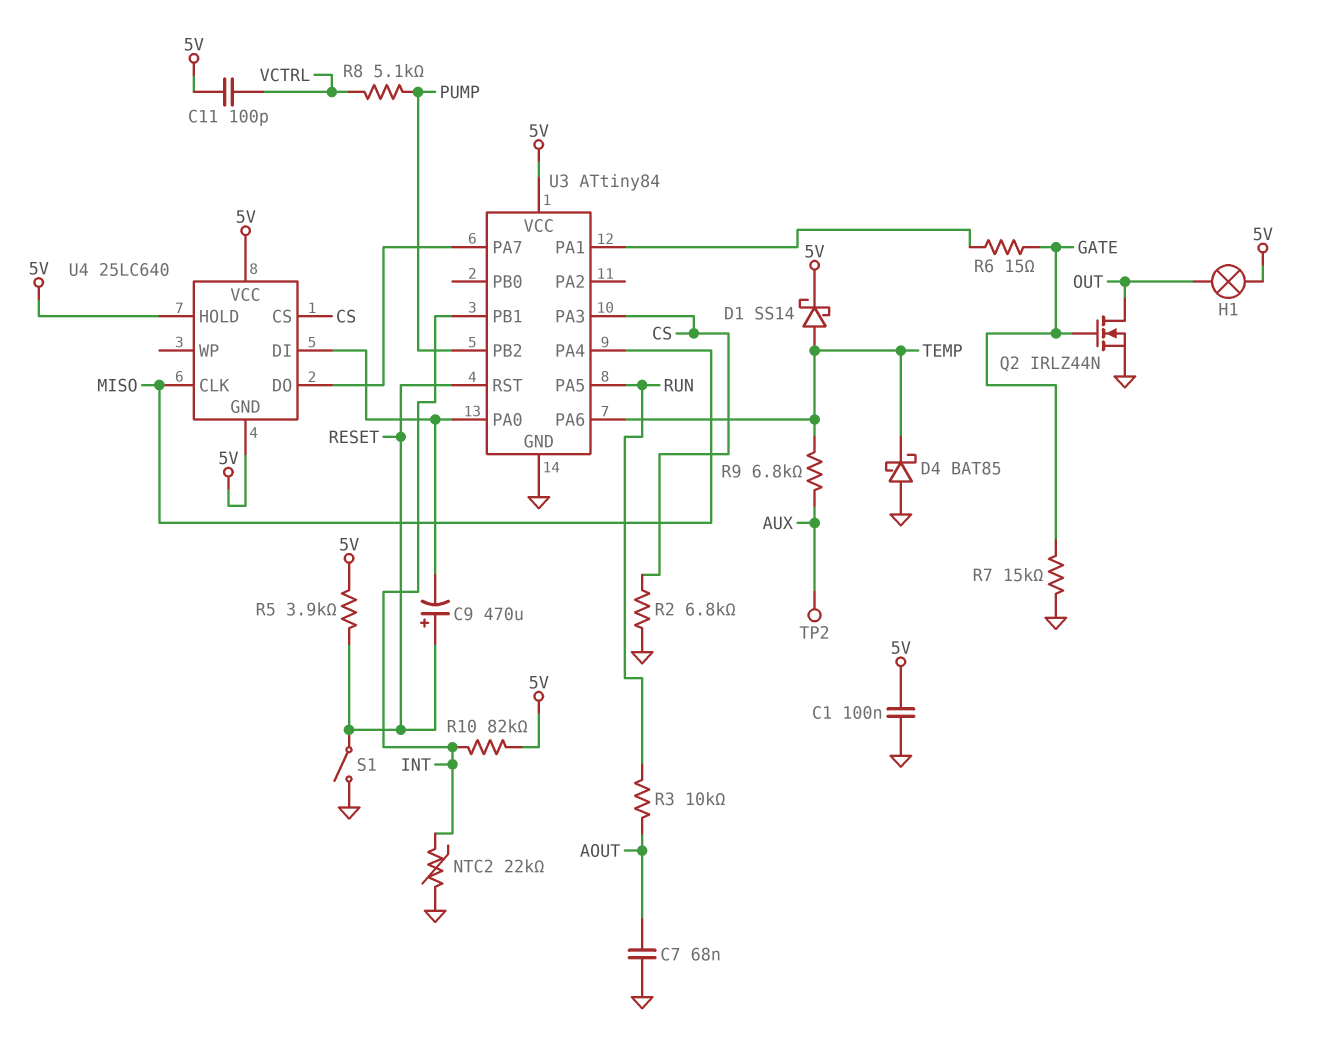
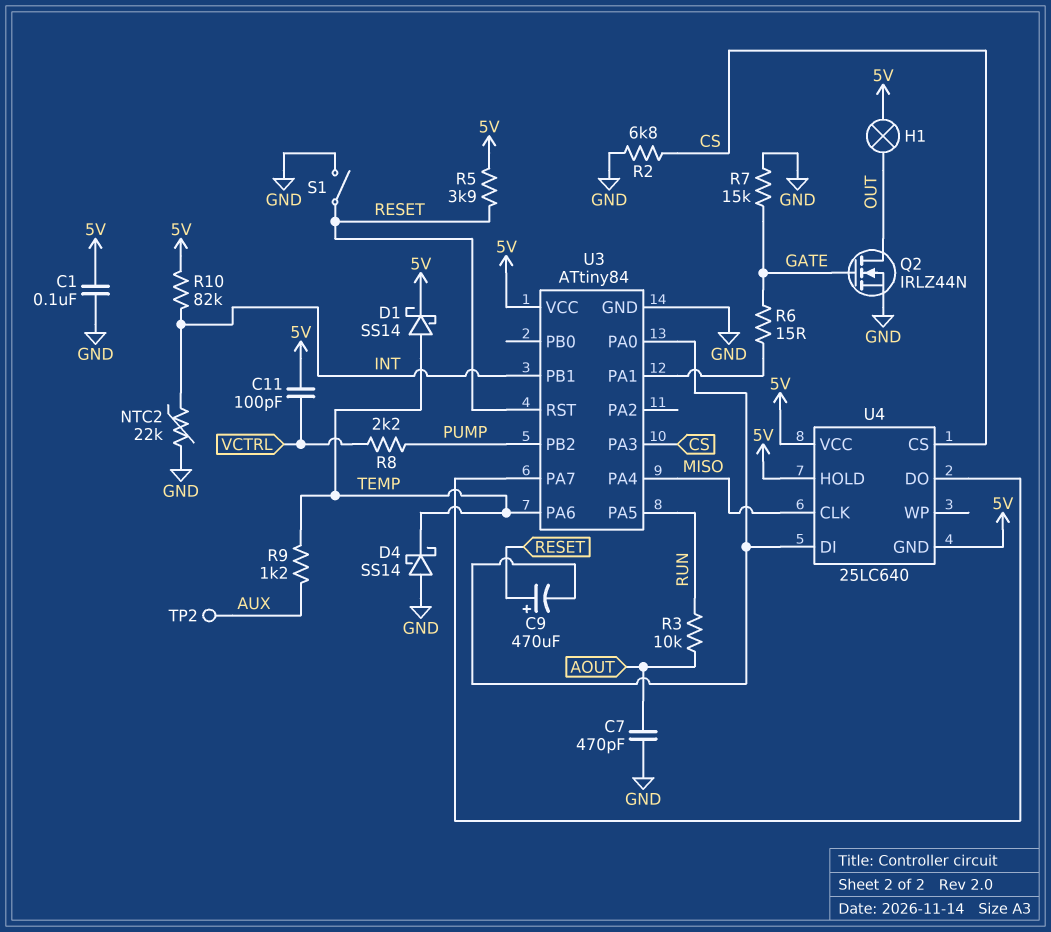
C7: 68nF (AOUT, GND) -> 470pF (AOUT, GND)
D4: schottky BAT85 (A GND, K TEMP) -> schottky SS14 (A GND, K TEMP)
R8: 5.1k (PUMP, VCTRL) -> 2.2k (PUMP, VCTRL)
R9: 6.8k (AUX, TEMP) -> 1.2k (AUX, TEMP)

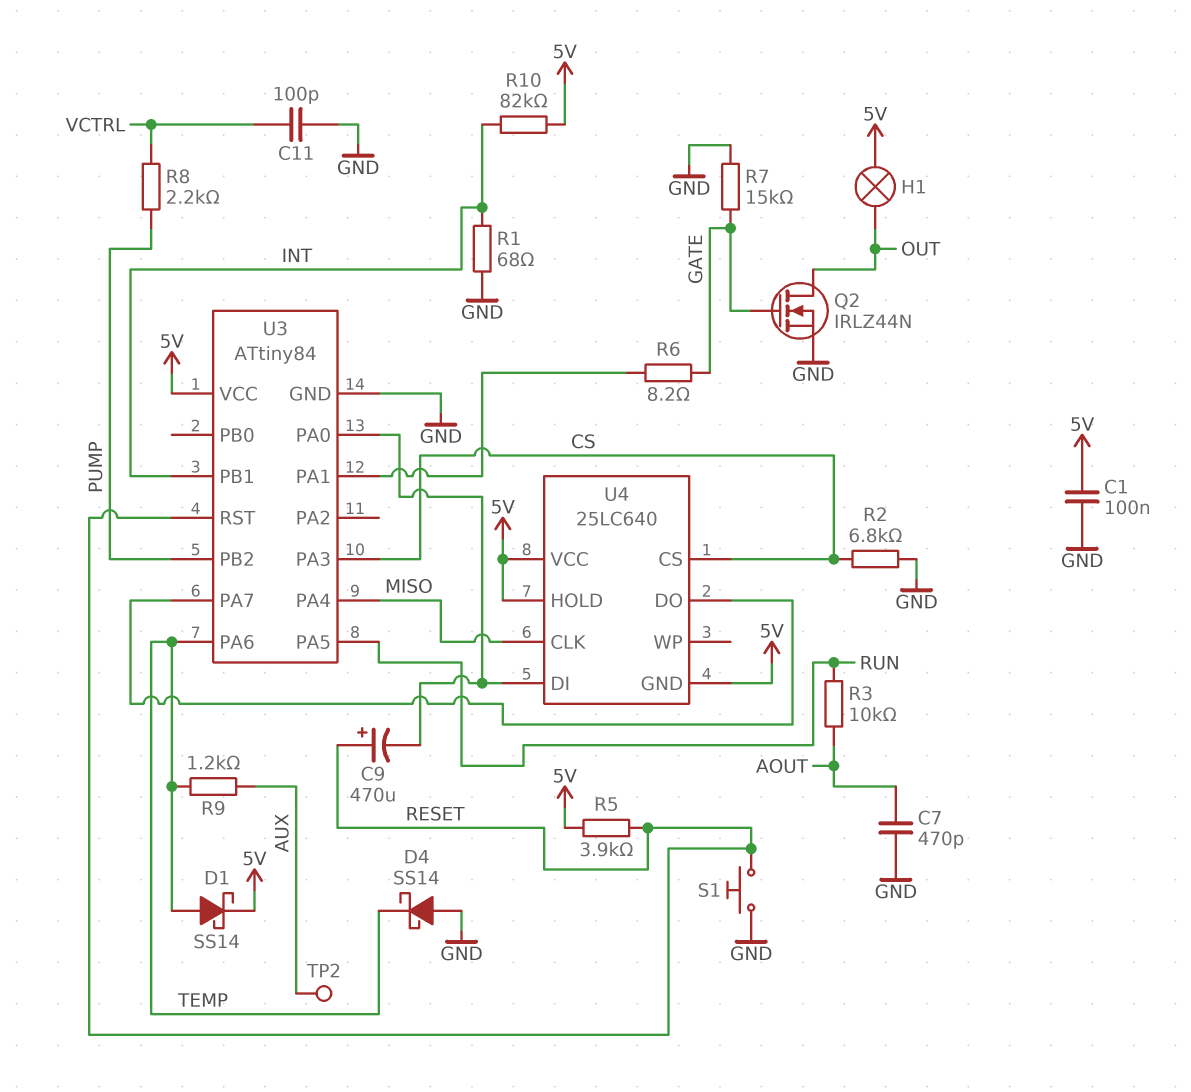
C11: 100pF (5V, VCTRL) -> 100pF (GND, VCTRL)
NTC2: 22k (GND, INT) -> none
R1: none -> 68 (GND, INT)
R6: 15 (GATE, U3/PA1) -> 8.2 (GATE, U3/PA1)
S1: switch (GND, RESET) -> button (GND, RESET)

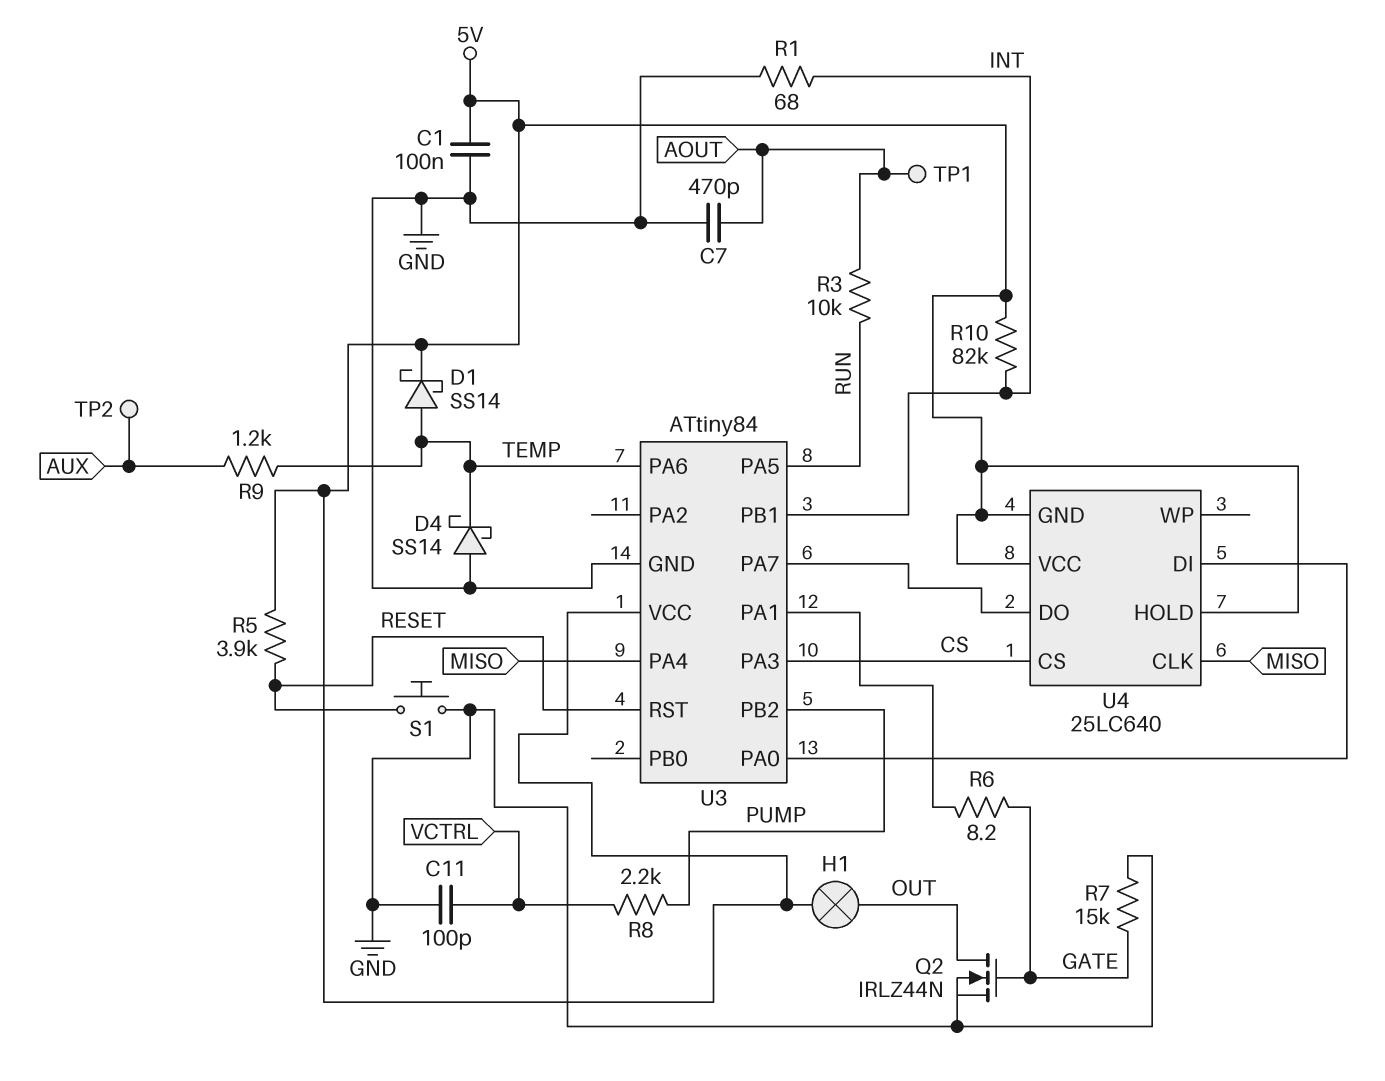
C9: 470uF (plus RESET, minus U3/PA0) -> none
R2: 6.8k (CS, GND) -> none
TP1: none -> test point (AOUT)

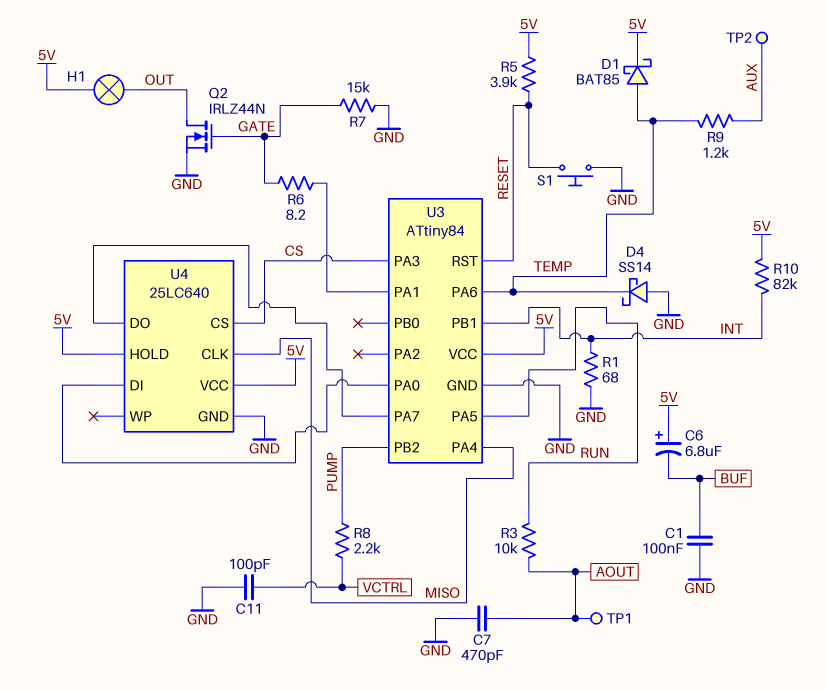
C1: 100nF (5V, GND) -> 100nF (BUF, GND)
C6: none -> 6.8uF (plus 5V, minus BUF)
D1: schottky SS14 (A TEMP, K 5V) -> schottky BAT85 (A TEMP, K 5V)
U4 pin GND: 5V -> GND

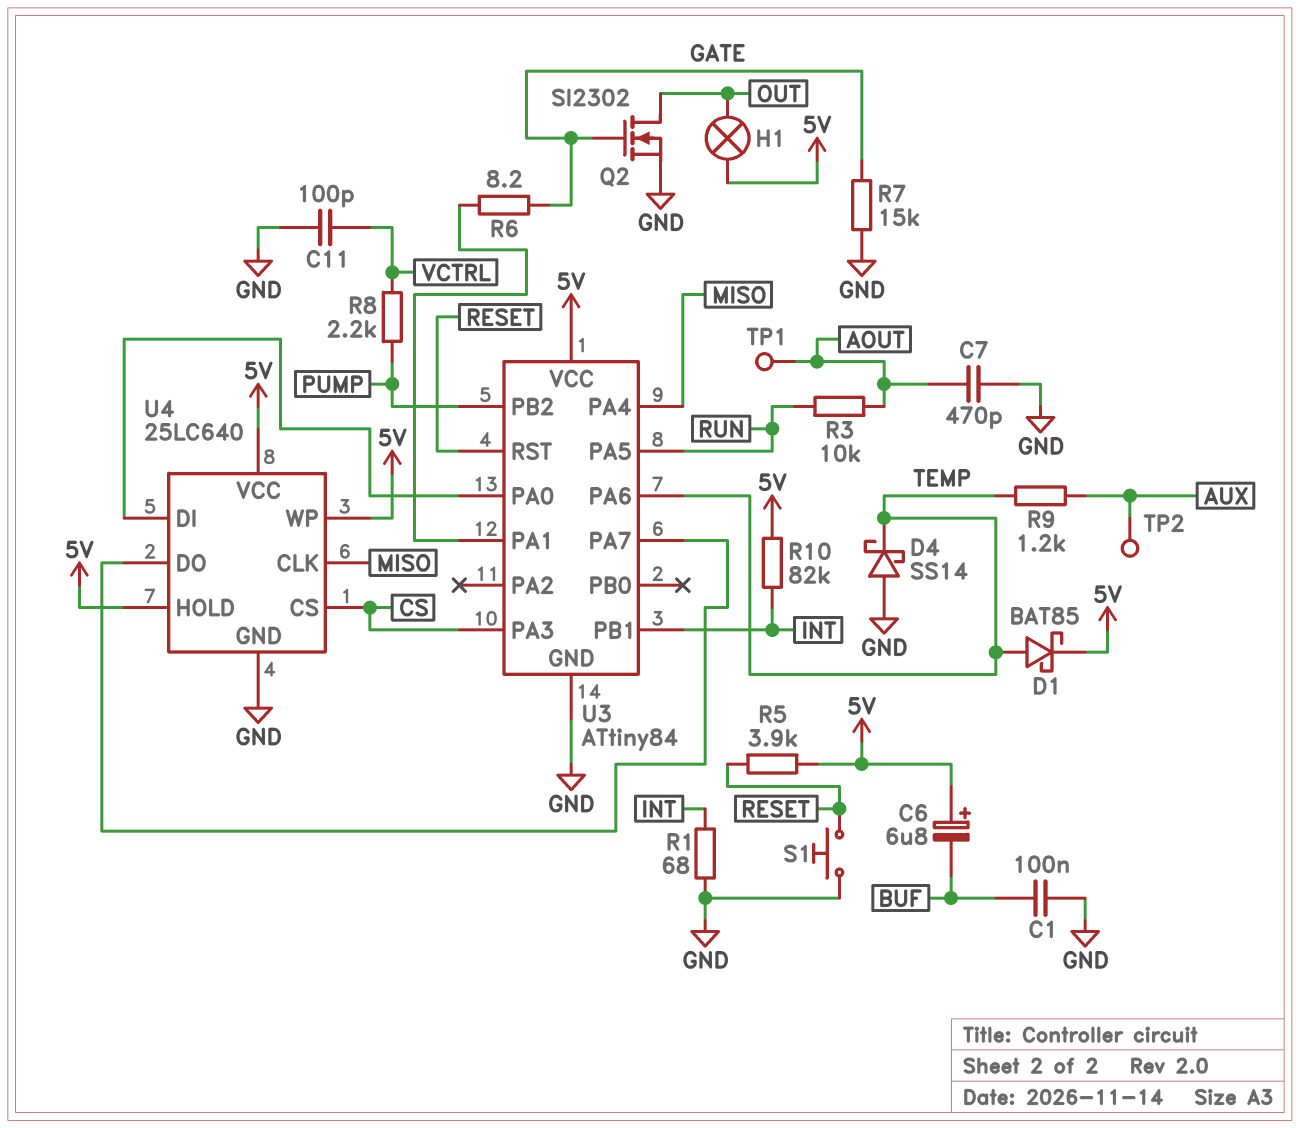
Q2: NMOS IRLZ44N (G GATE, D OUT, S GND) -> NMOS SI2302 (G GATE, D OUT, S GND)
U4 pin WP: none -> 5V

